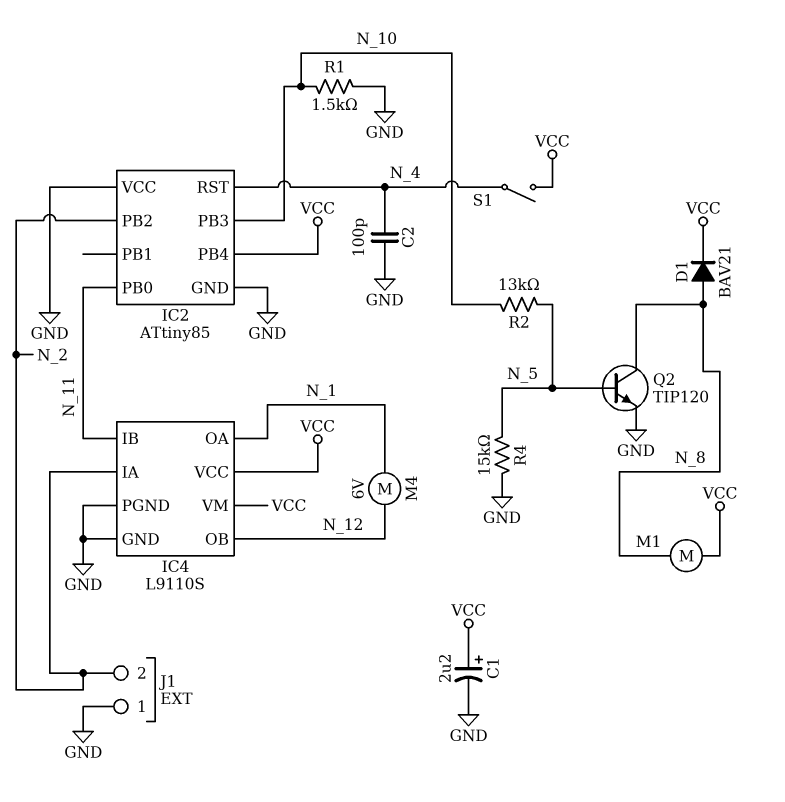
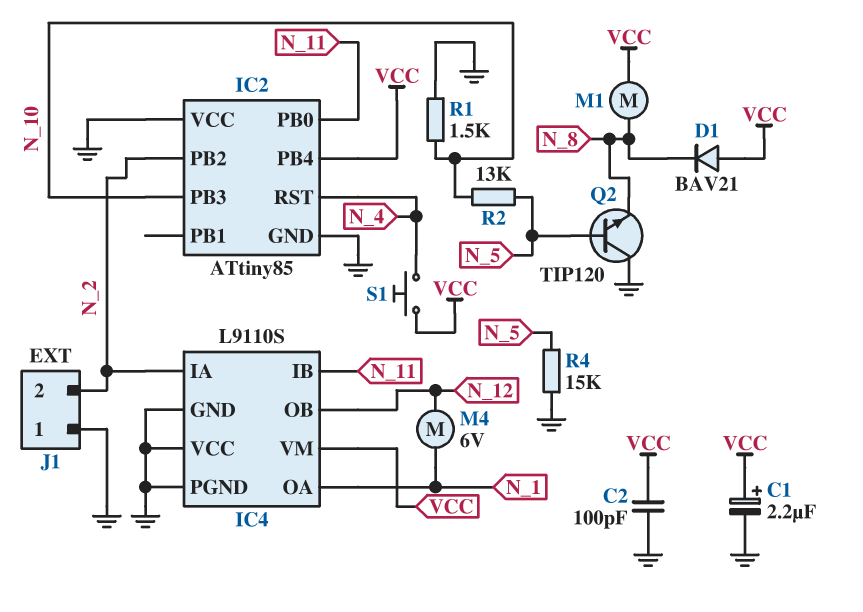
C2: 100pF (GND, N_4) -> 100pF (GND, VCC)
D1: diode BAV21 (A N_8, K VCC) -> diode BAV21 (A VCC, K N_8)
IC4 pin VCC: VCC -> GND
Q2: NPN TIP120 (B N_5, C N_8, E GND) -> NPN TIP120 (B N_5, C GND, E N_8)
S1: switch (N_4, VCC) -> button (N_4, VCC)

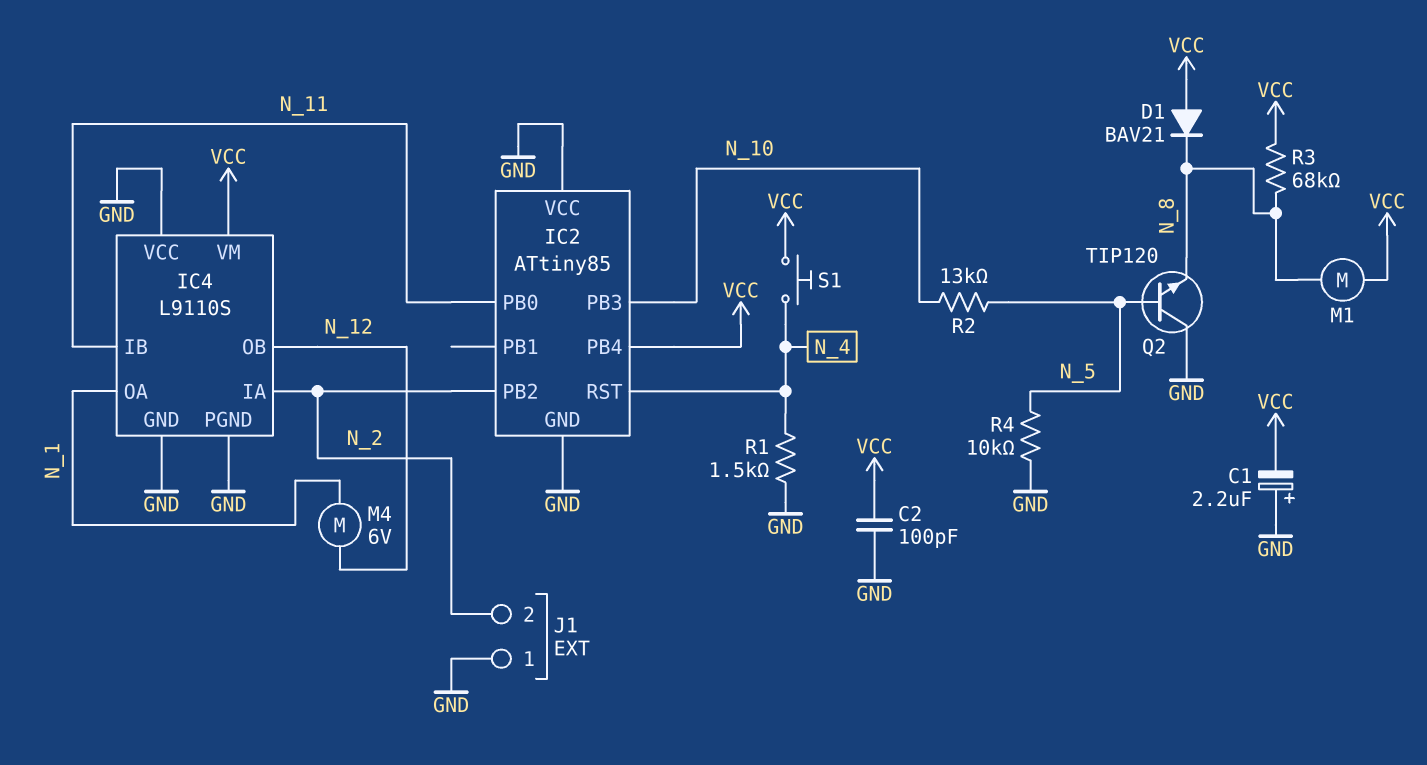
C1: 2.2uF (plus VCC, minus GND) -> 2.2uF (plus GND, minus VCC)
R1: 1.5k (GND, N_10) -> 1.5k (GND, N_4)
R3: none -> 68k (N_8, VCC)
R4: 15k (GND, N_5) -> 10k (GND, N_5)

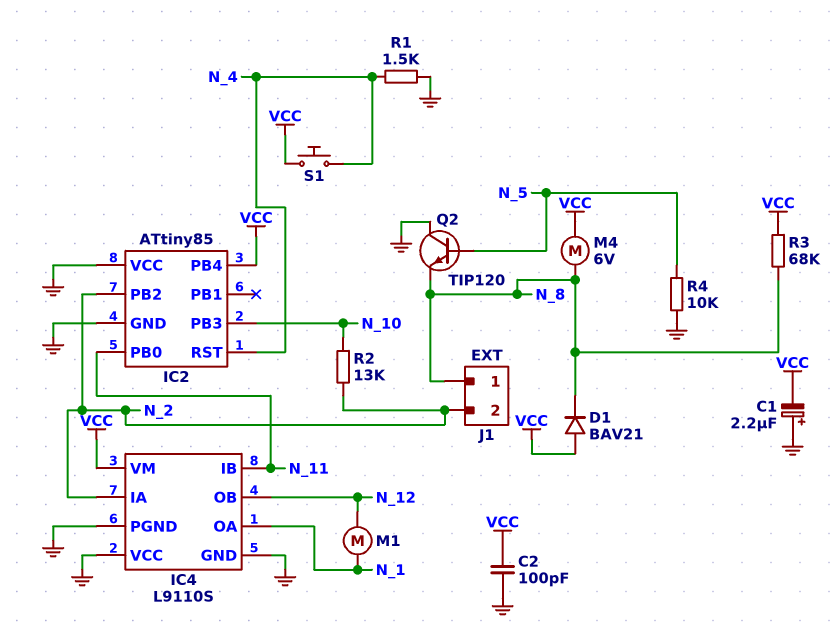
J1 pin 1: GND -> N_8
M1: motor (N_8, VCC) -> motor (N_1, N_12)
M4: motor 6V (N_1, N_12) -> motor 6V (N_8, VCC)
R2: 13k (N_5, N_10) -> 13k (N_2, N_10)

